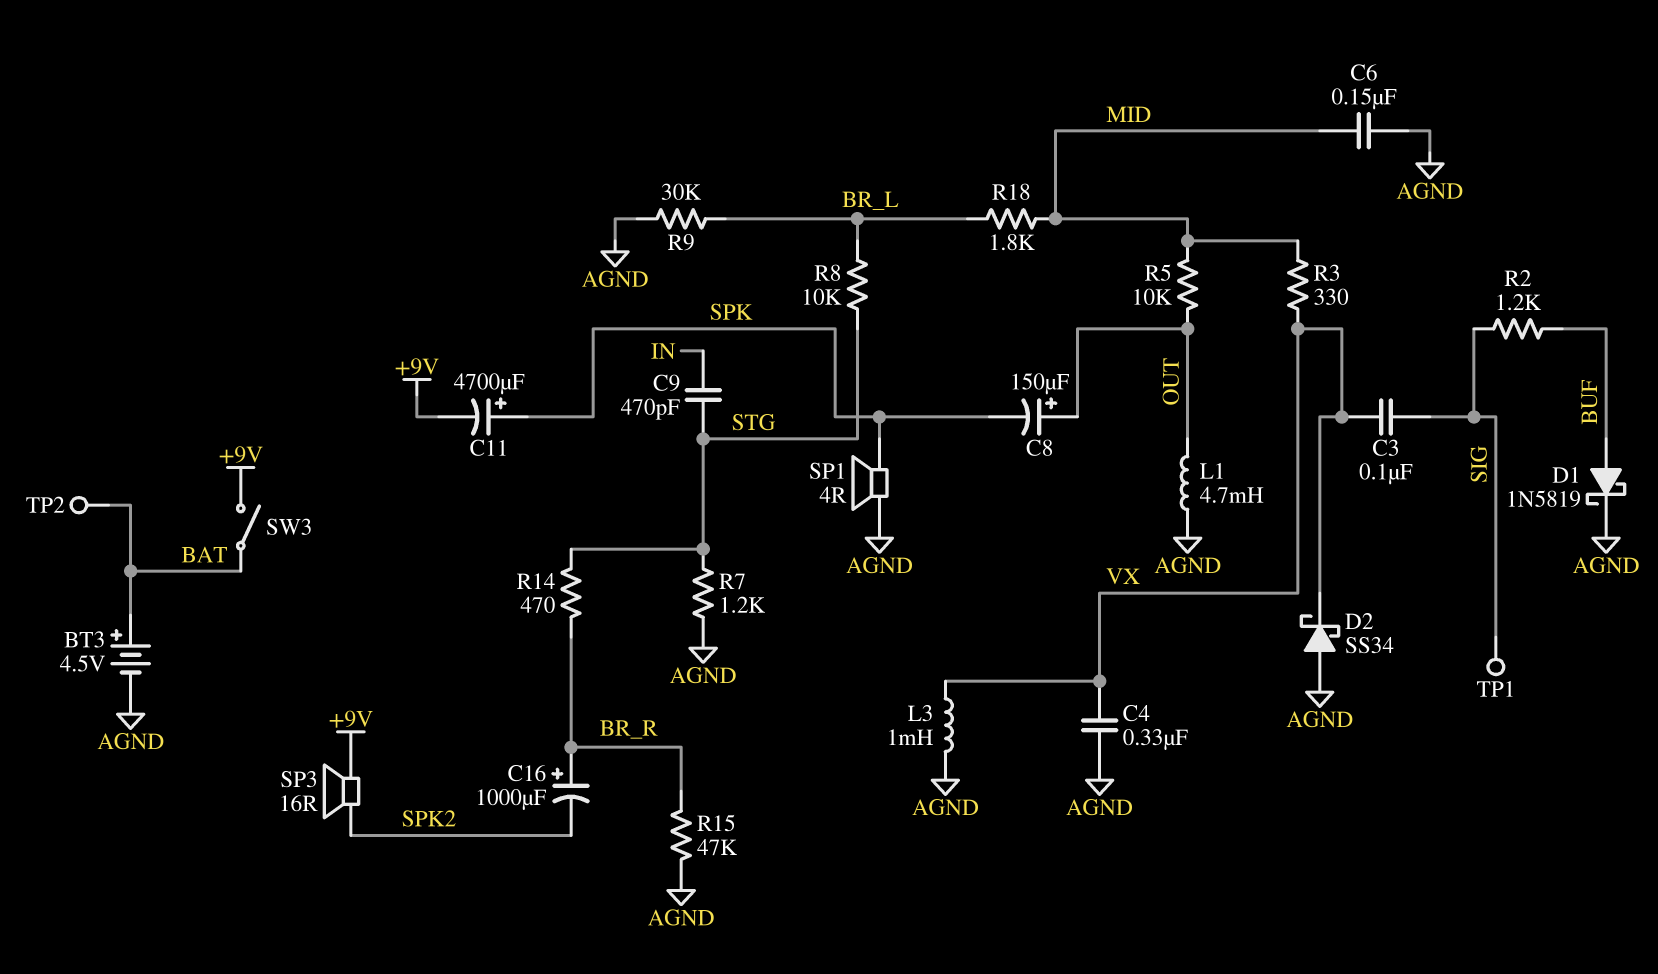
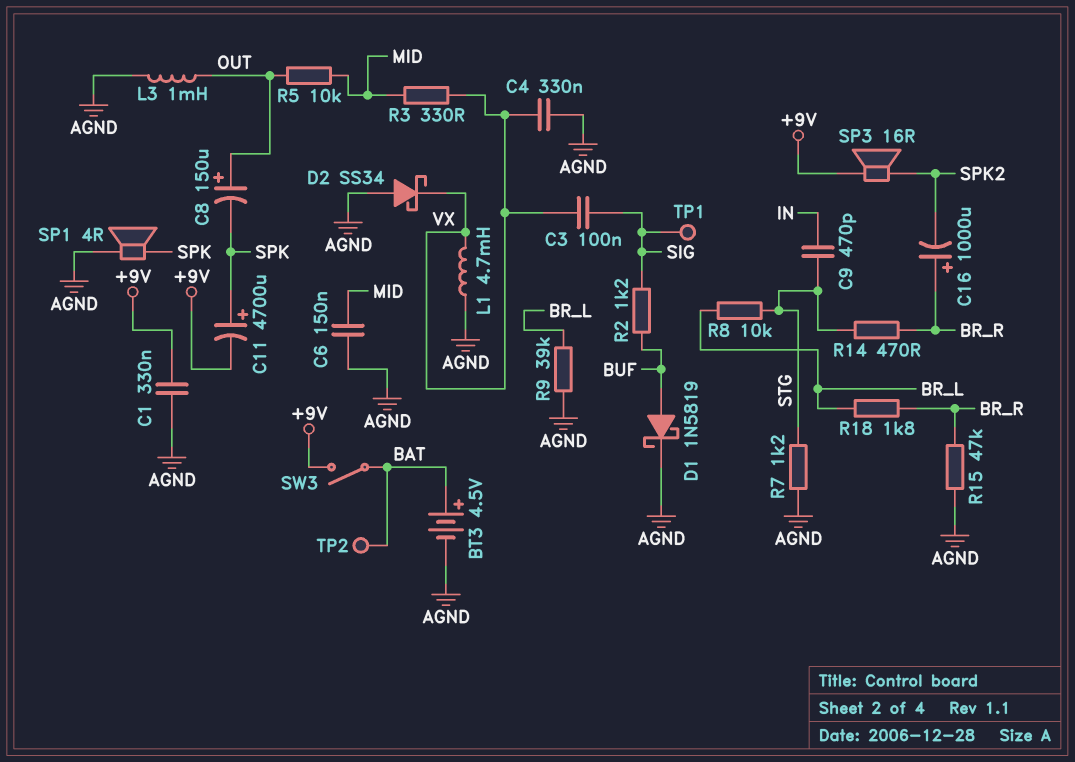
C1: none -> 330nF (+9V, AGND)
L1: 4.7mH (AGND, OUT) -> 4.7mH (AGND, VX)
L3: 1mH (AGND, VX) -> 1mH (AGND, OUT)
R9: 30k (AGND, BR_L) -> 39k (AGND, BR_L)
R18: 1.8k (BR_L, MID) -> 1.8k (BR_L, BR_R)

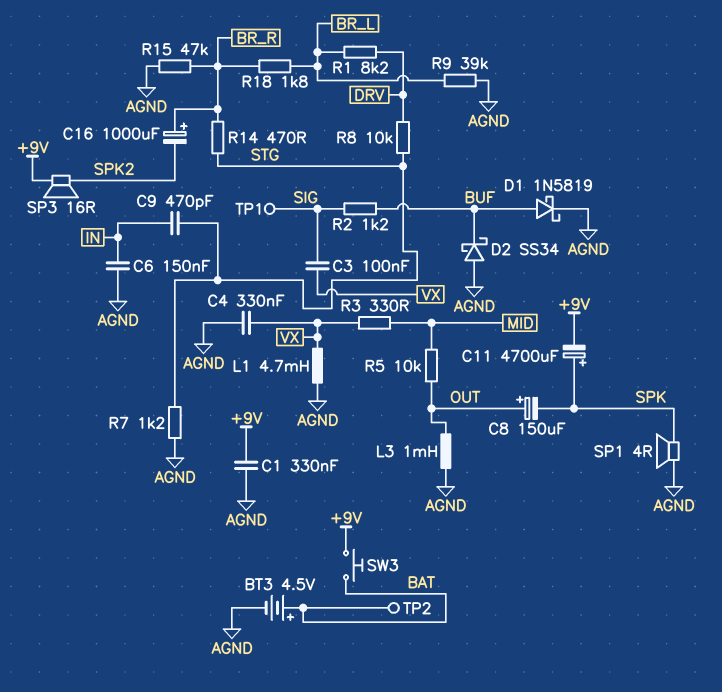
C6: 150nF (AGND, MID) -> 150nF (AGND, IN)
D2: schottky SS34 (A AGND, K VX) -> schottky SS34 (A AGND, K BUF)
R1: none -> 8.2k (BR_L, DRV)
R8: 10k (BR_L, STG) -> 10k (DRV, STG)
SW3: switch (+9V, BAT) -> button (+9V, BAT)

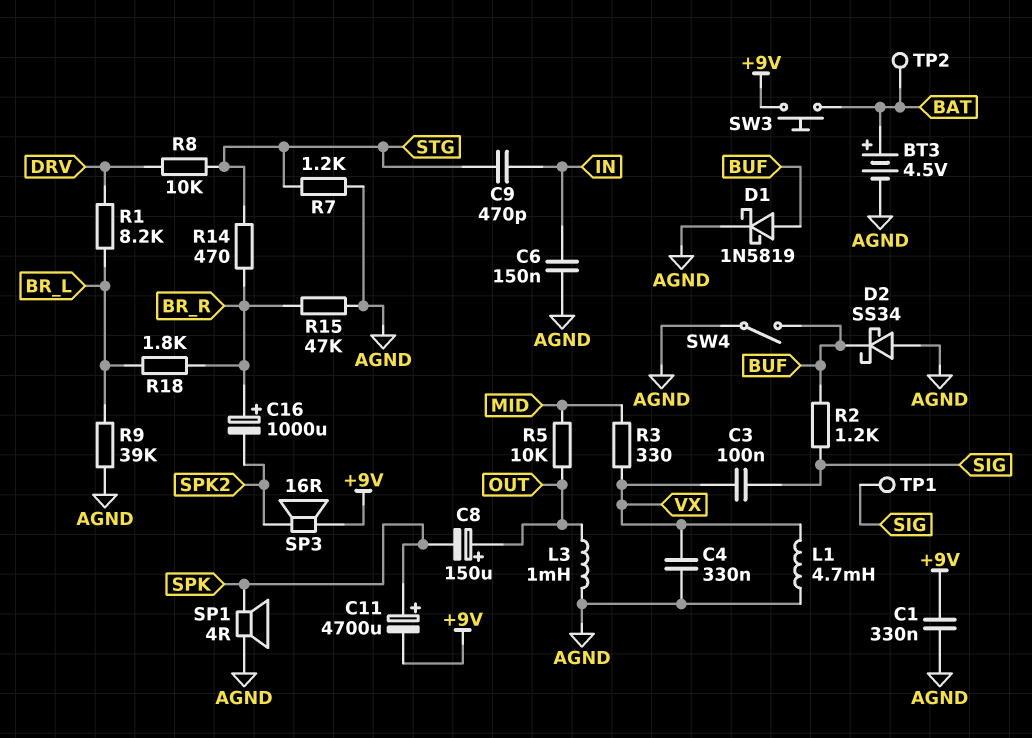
SW4: none -> switch (AGND, BUF)

